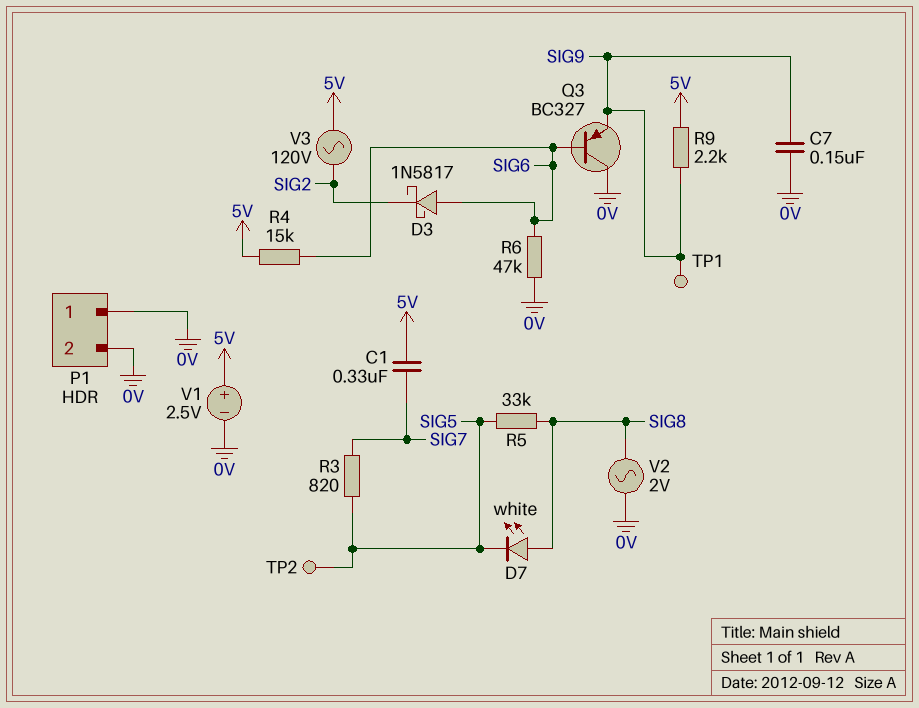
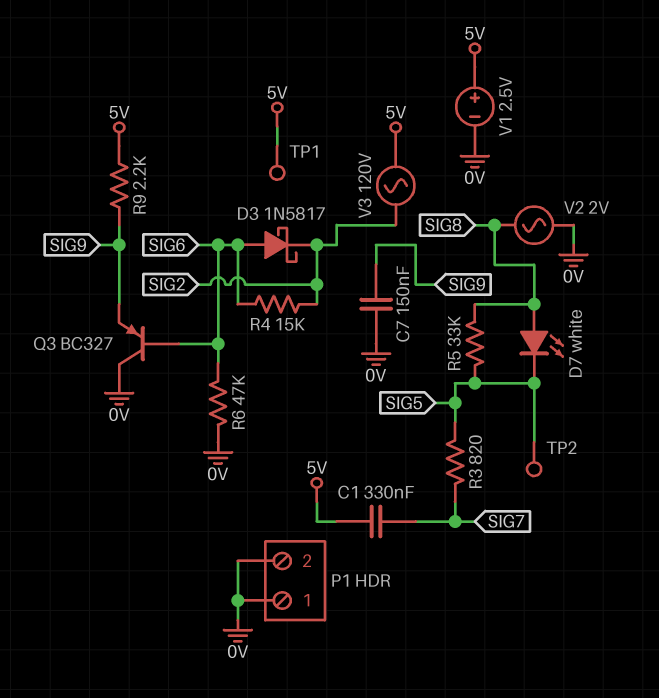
R4: 15k (5V, SIG6) -> 15k (SIG2, SIG6)
TP1: test point (SIG9) -> test point (5V)

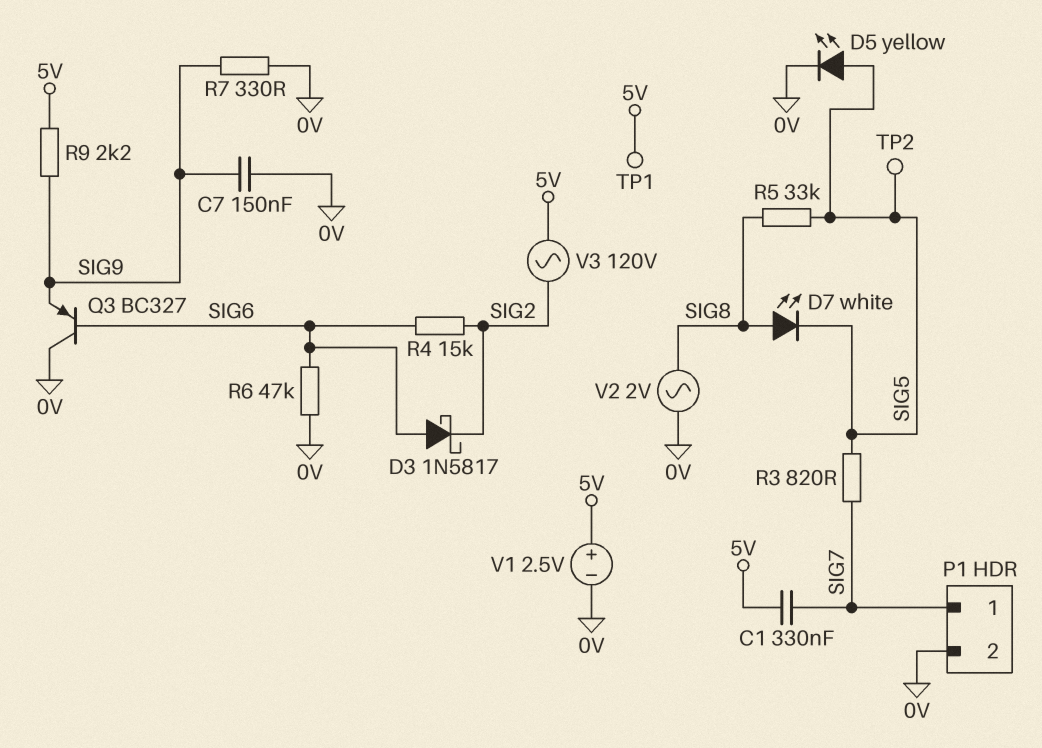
D5: none -> LED yellow (A SIG5, K 0V)
P1 pin 1: 0V -> SIG7
R7: none -> 330 (0V, SIG9)

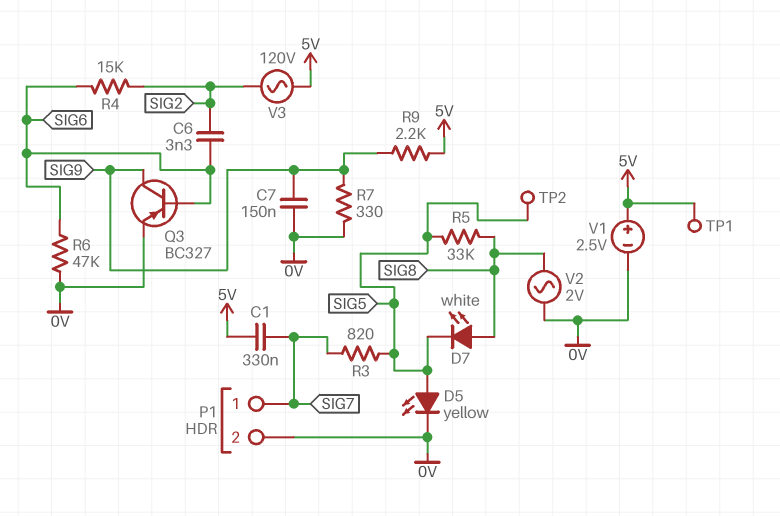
C6: none -> 3.3nF (SIG2, SIG6)
D3: schottky 1N5817 (A SIG6, K SIG2) -> none
Q3: PNP BC327 (B SIG6, C 0V, E SIG9) -> PNP BC327 (B SIG6, C SIG9, E 0V)

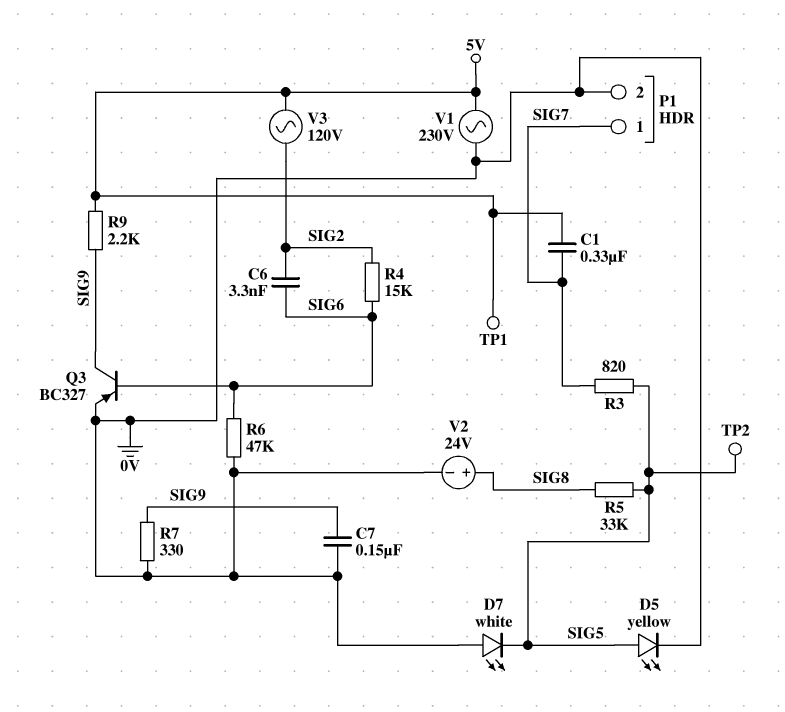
D7: LED white (A SIG8, K SIG5) -> LED white (A 0V, K SIG5)
V1: 2.5V (plus 5V, minus 0V) -> AC 230V (0V, 5V)
V2: AC 2V (0V, SIG8) -> 24V (plus SIG8, minus 0V)

